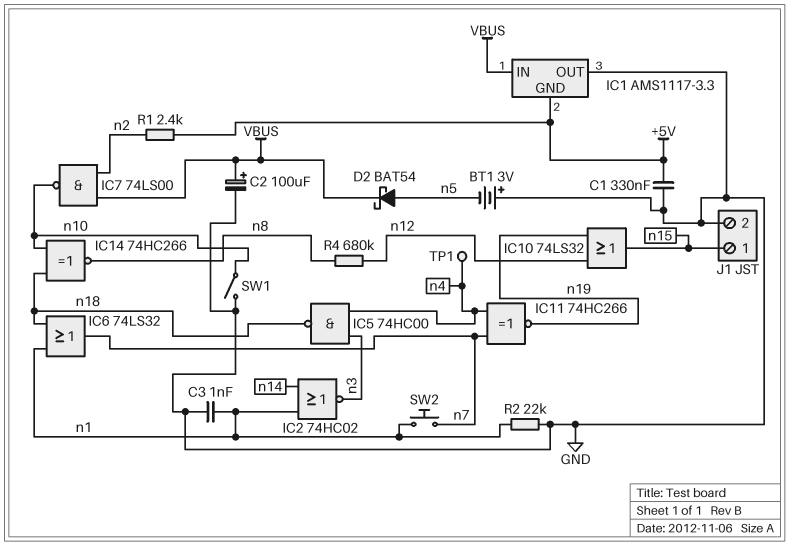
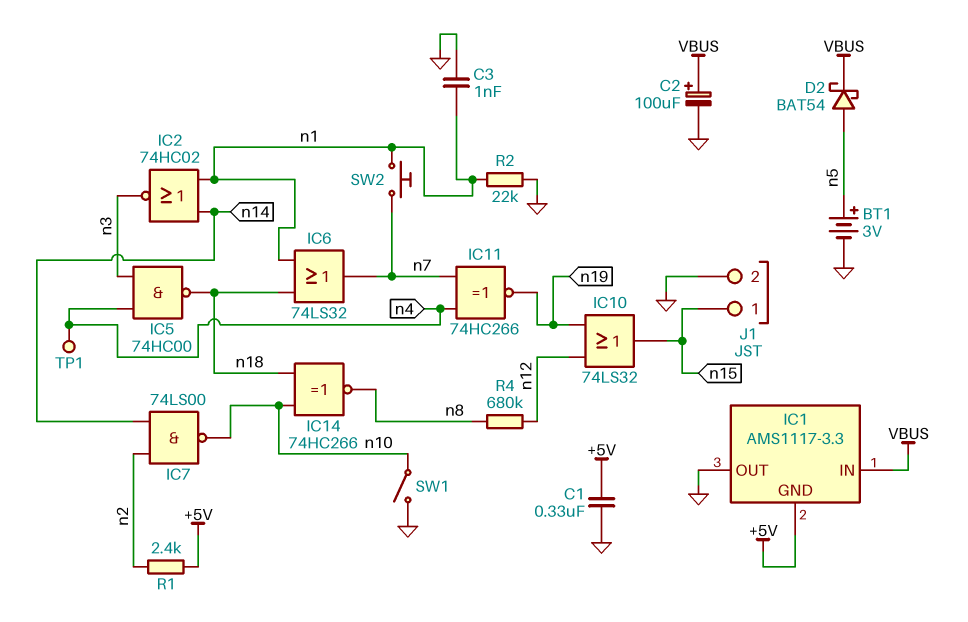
BT1: 3V (plus GND, minus n5) -> 3V (plus n5, minus GND)
IC7: NAND 74LS00 (in VBUS, in n2, out n10) -> NAND 74LS00 (in n2, in n14, out n10)

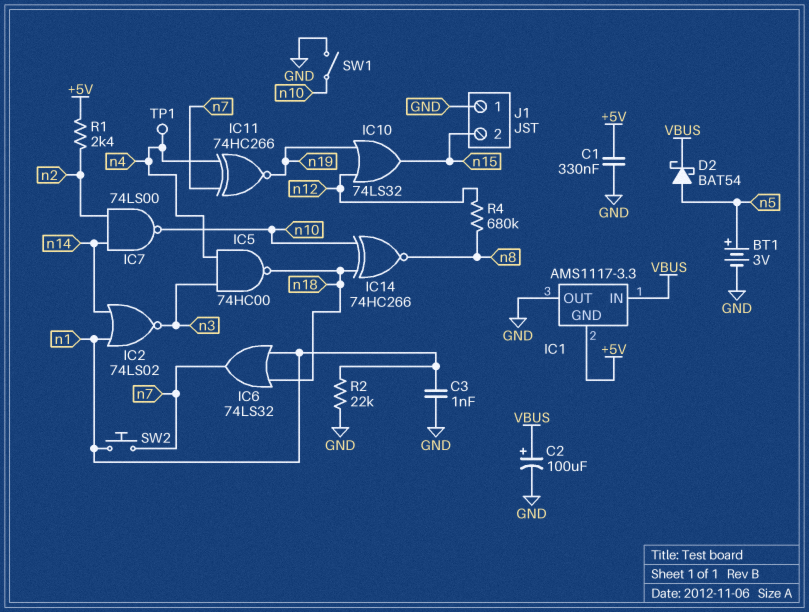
IC2: NOR 74HC02 (in n1, in n14, out n3) -> NOR 74LS02 (in n1, in n14, out n3)
J1 pin 1: n15 -> GND
J1 pin 2: GND -> n15

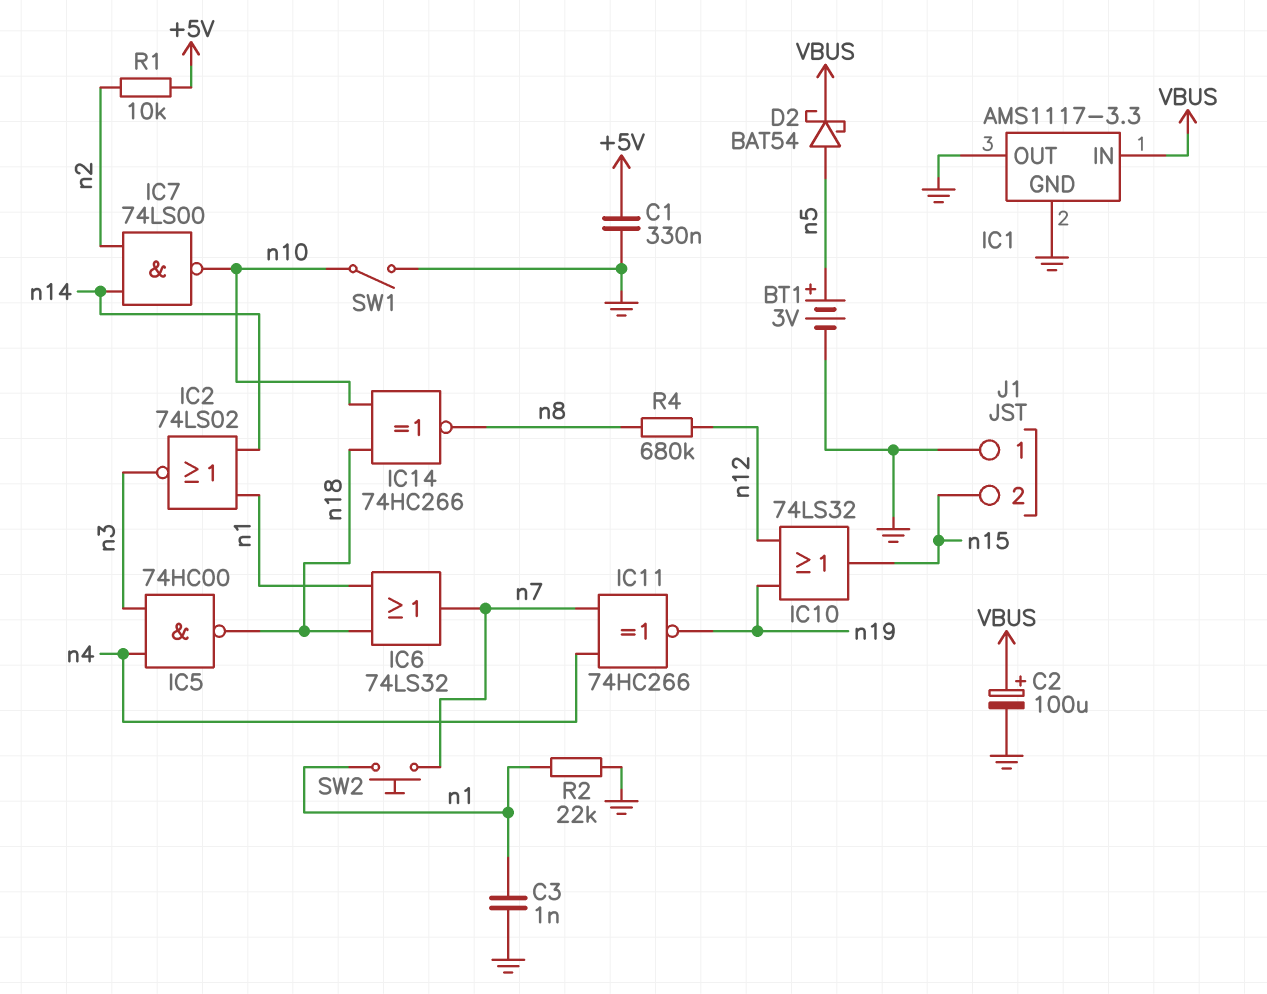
IC1 pin GND: +5V -> GND
R1: 2.4k (+5V, n2) -> 10k (+5V, n2)
TP1: test point (n4) -> none

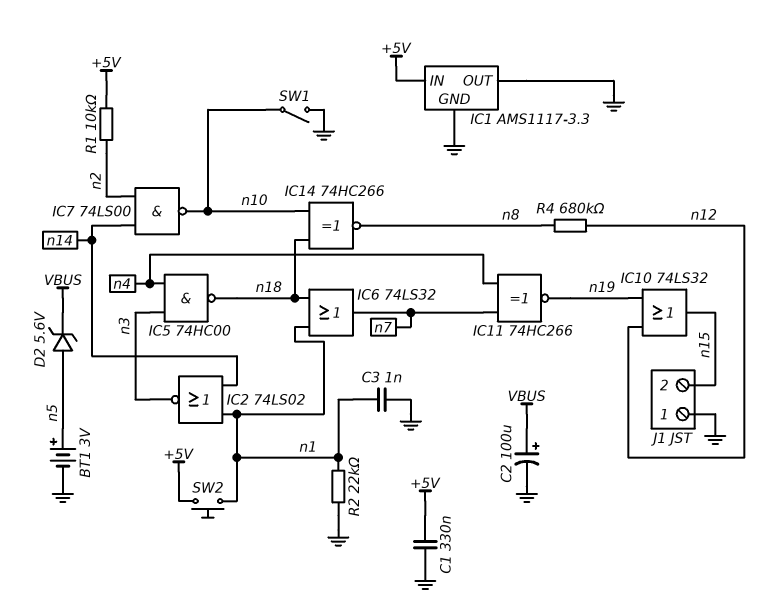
D2: schottky BAT54 (A n5, K VBUS) -> zener 5.6V (A n5, K VBUS)
IC1 pin IN: VBUS -> +5V
SW2: button (n1, n7) -> button (+5V, n1)

